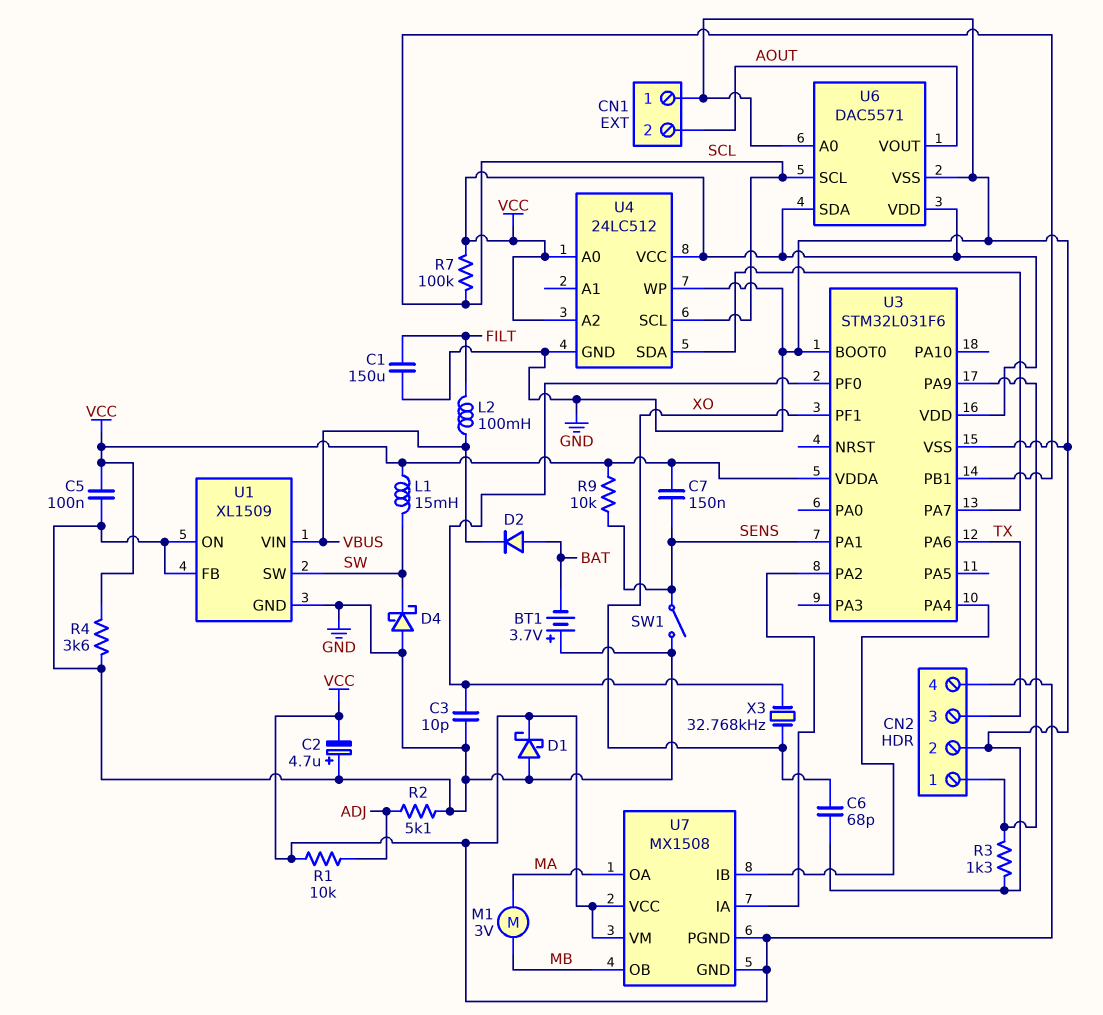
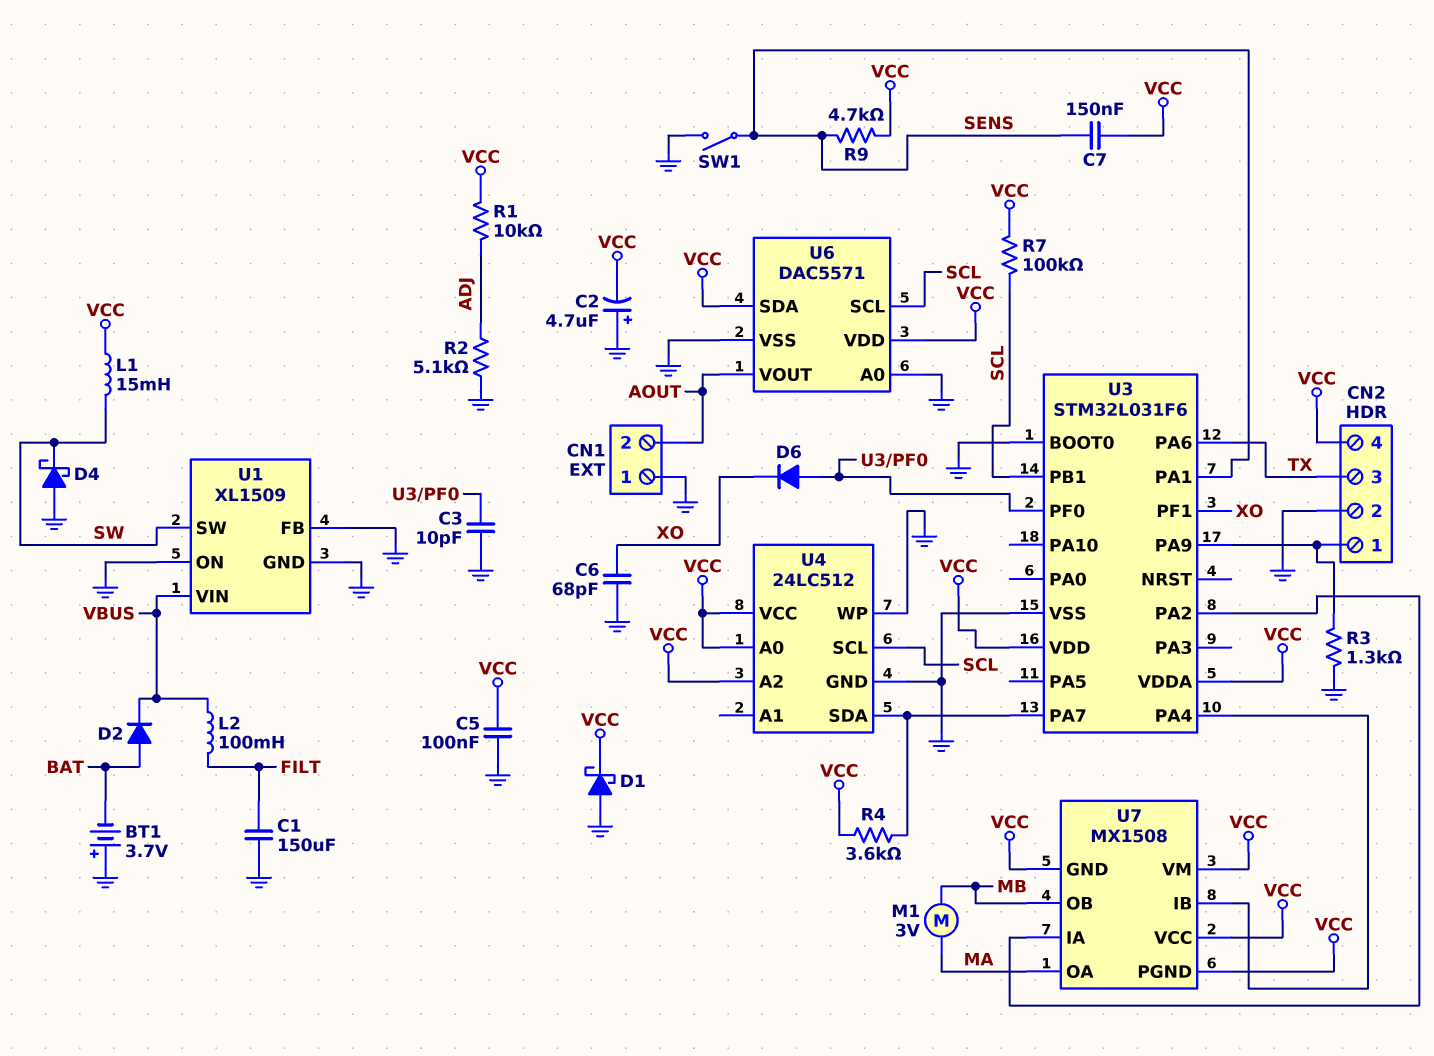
D6: none -> diode (A U3/PF0, K XO)
R4: 3.6k (GND, VCC) -> 3.6k (U3/PA7, VCC)
R9: 10k (SENS, VCC) -> 4.7k (SENS, VCC)
X3: 32.768kHz (U3/PF0, XO) -> none

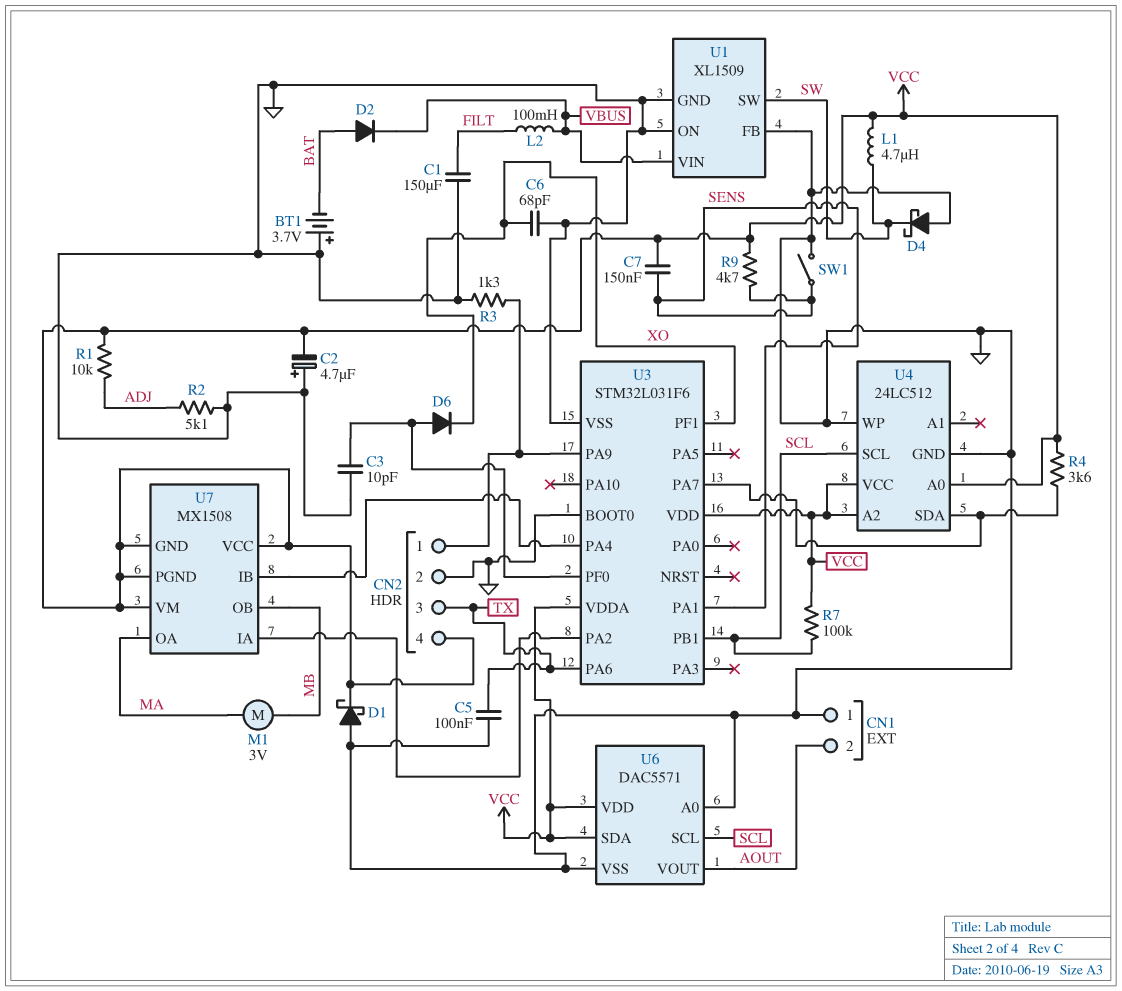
C5: 100nF (GND, VCC) -> 100nF (GND, TX)
L1: 15mH (SW, VCC) -> 4.7uH (SW, VCC)

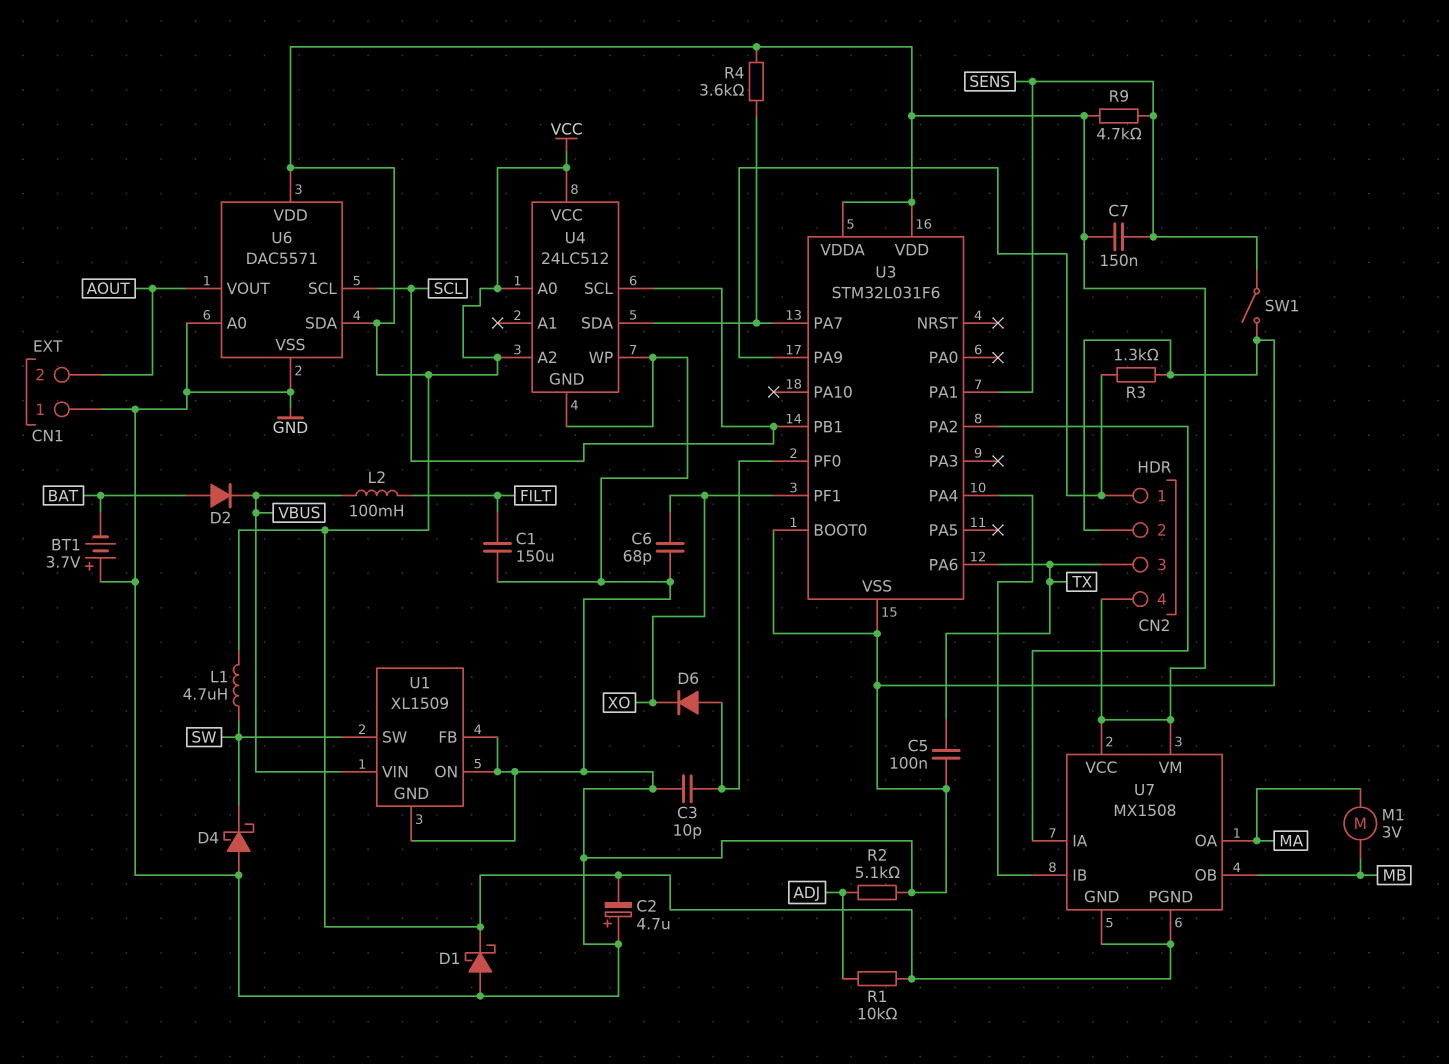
R7: 100k (SCL, VCC) -> none

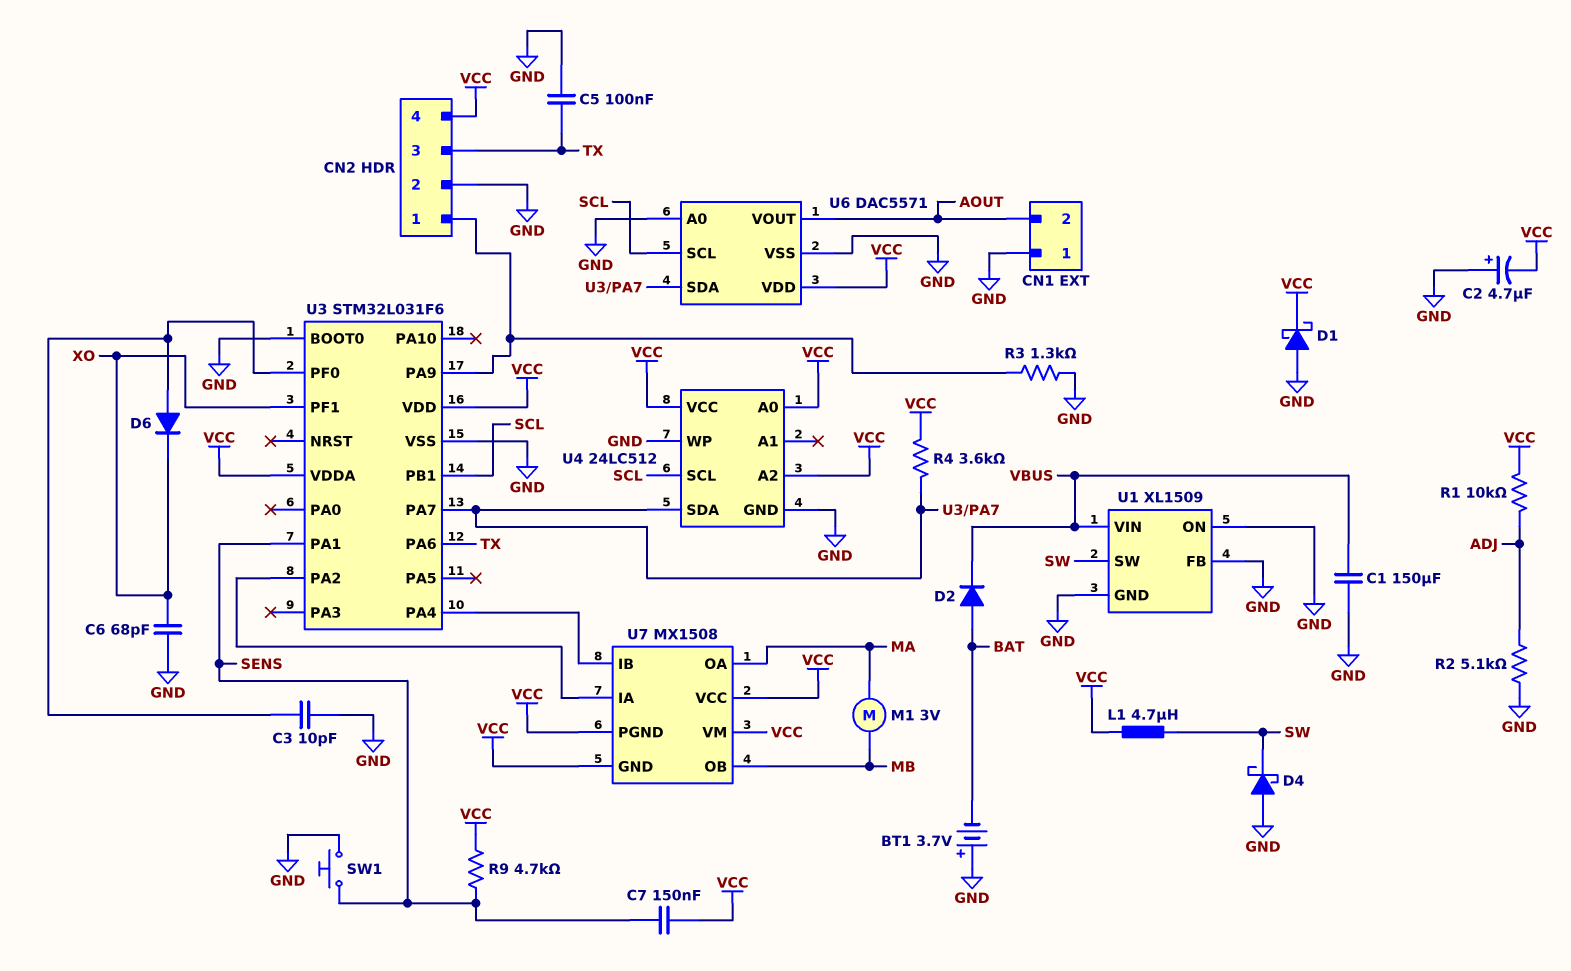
C1: 150uF (FILT, GND) -> 150uF (GND, VBUS)
L2: 100mH (FILT, VBUS) -> none
SW1: switch (GND, SENS) -> button (GND, SENS)
U6 pin SDA: VCC -> U3/PA7

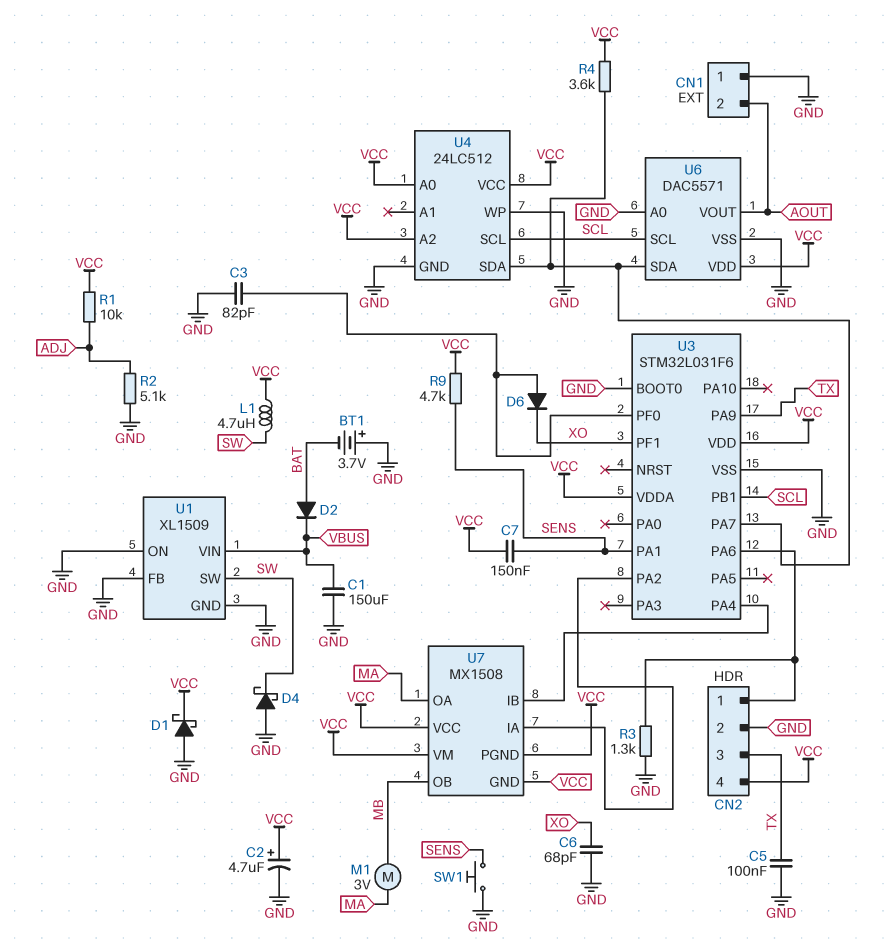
C2: 4.7uF (plus GND, minus VCC) -> 4.7uF (plus VCC, minus GND)
C3: 10pF (GND, U3/PF0) -> 82pF (GND, U3/PF0)
U3 pin PA6: TX -> CN2/1
U3 pin PA9: CN2/1 -> TX

